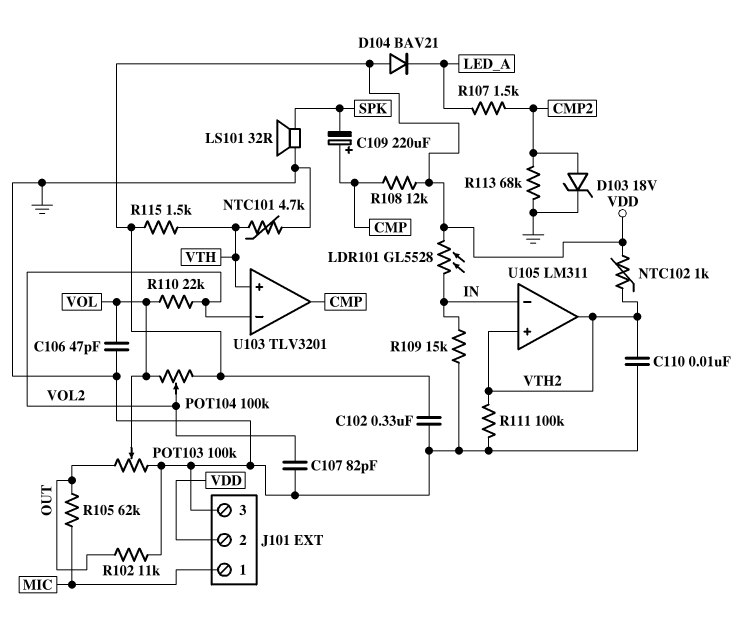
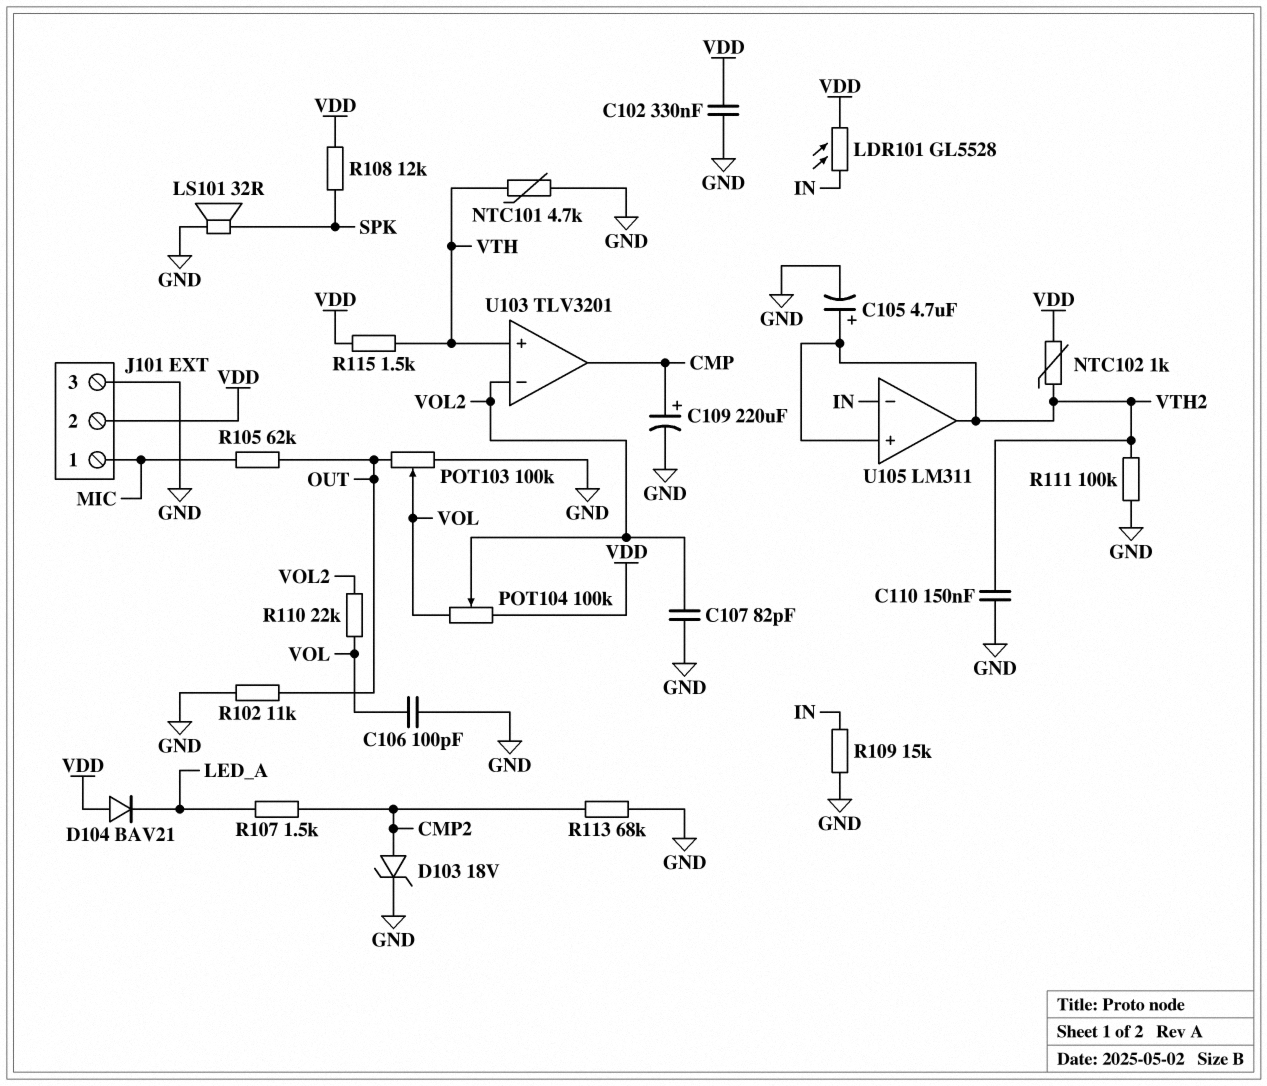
C105: none -> 4.7uF (plus VTH2, minus GND)
C106: 47pF (GND, VOL) -> 100pF (GND, VOL)
C109: 220uF (plus CMP, minus SPK) -> 220uF (plus CMP, minus GND)
C110: 10nF (GND, VTH2) -> 150nF (GND, VTH2)
R108: 12k (CMP, VDD) -> 12k (SPK, VDD)

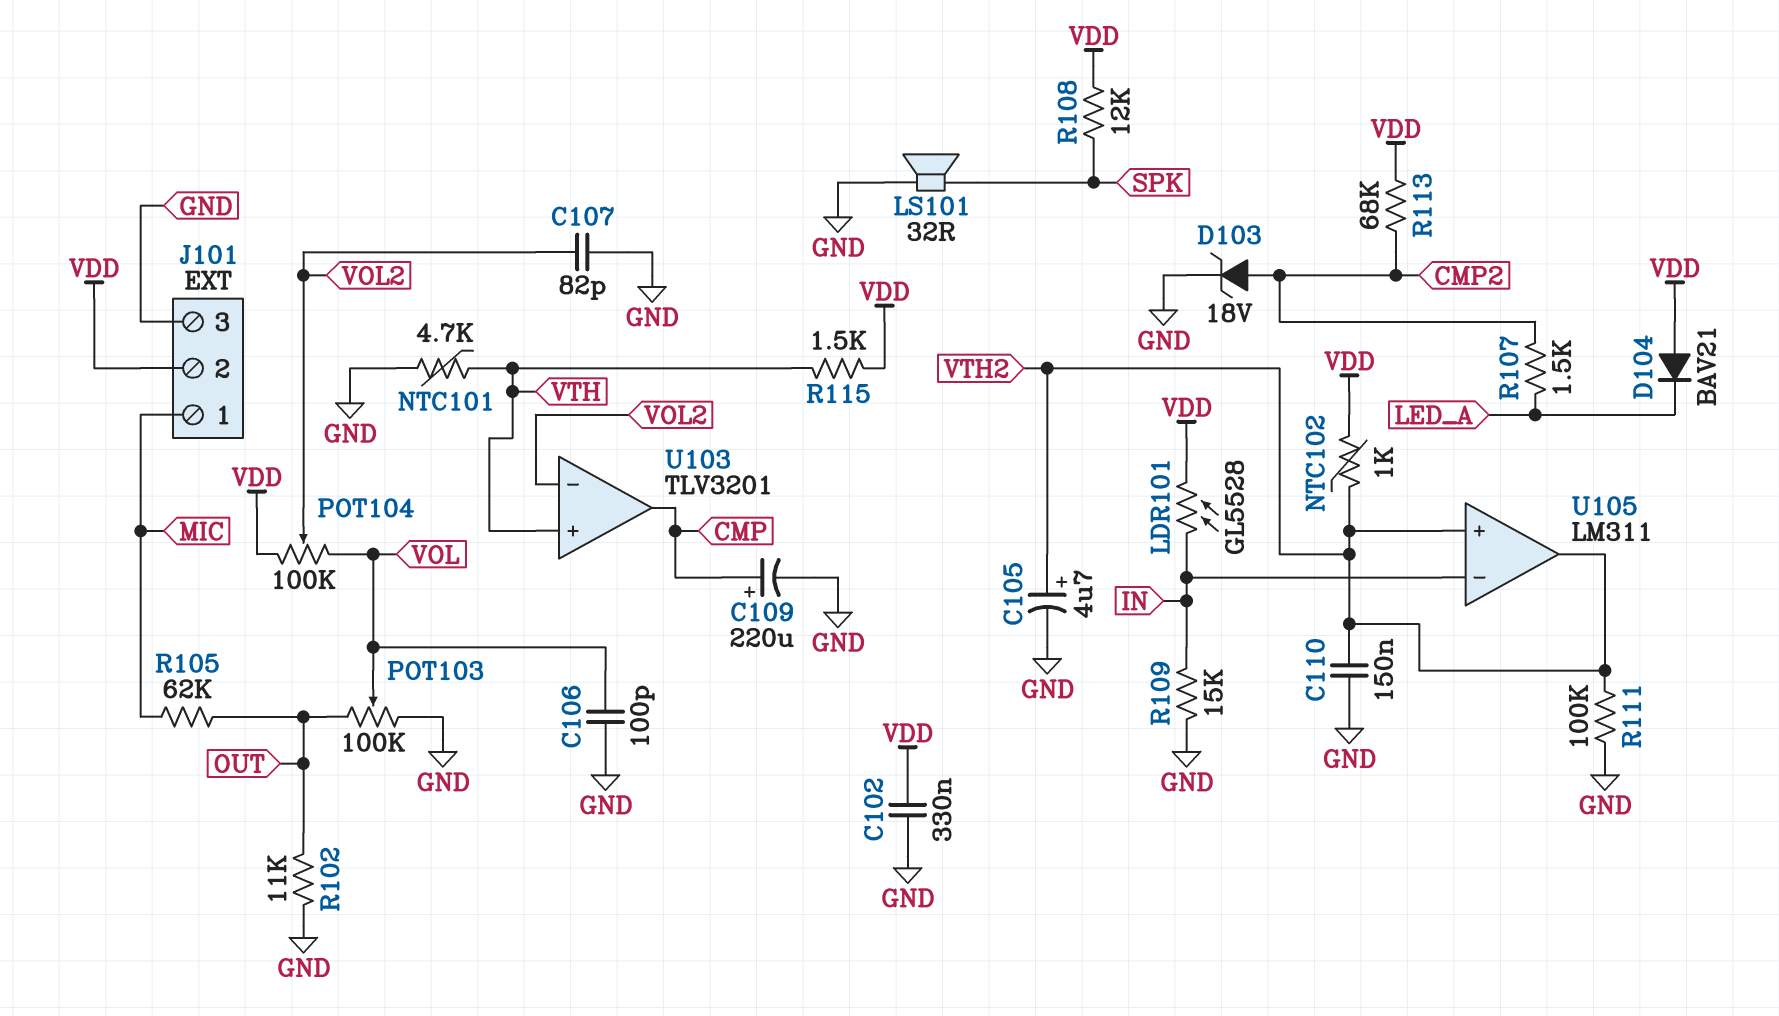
R110: 22k (VOL, VOL2) -> none
R113: 68k (CMP2, GND) -> 68k (CMP2, VDD)

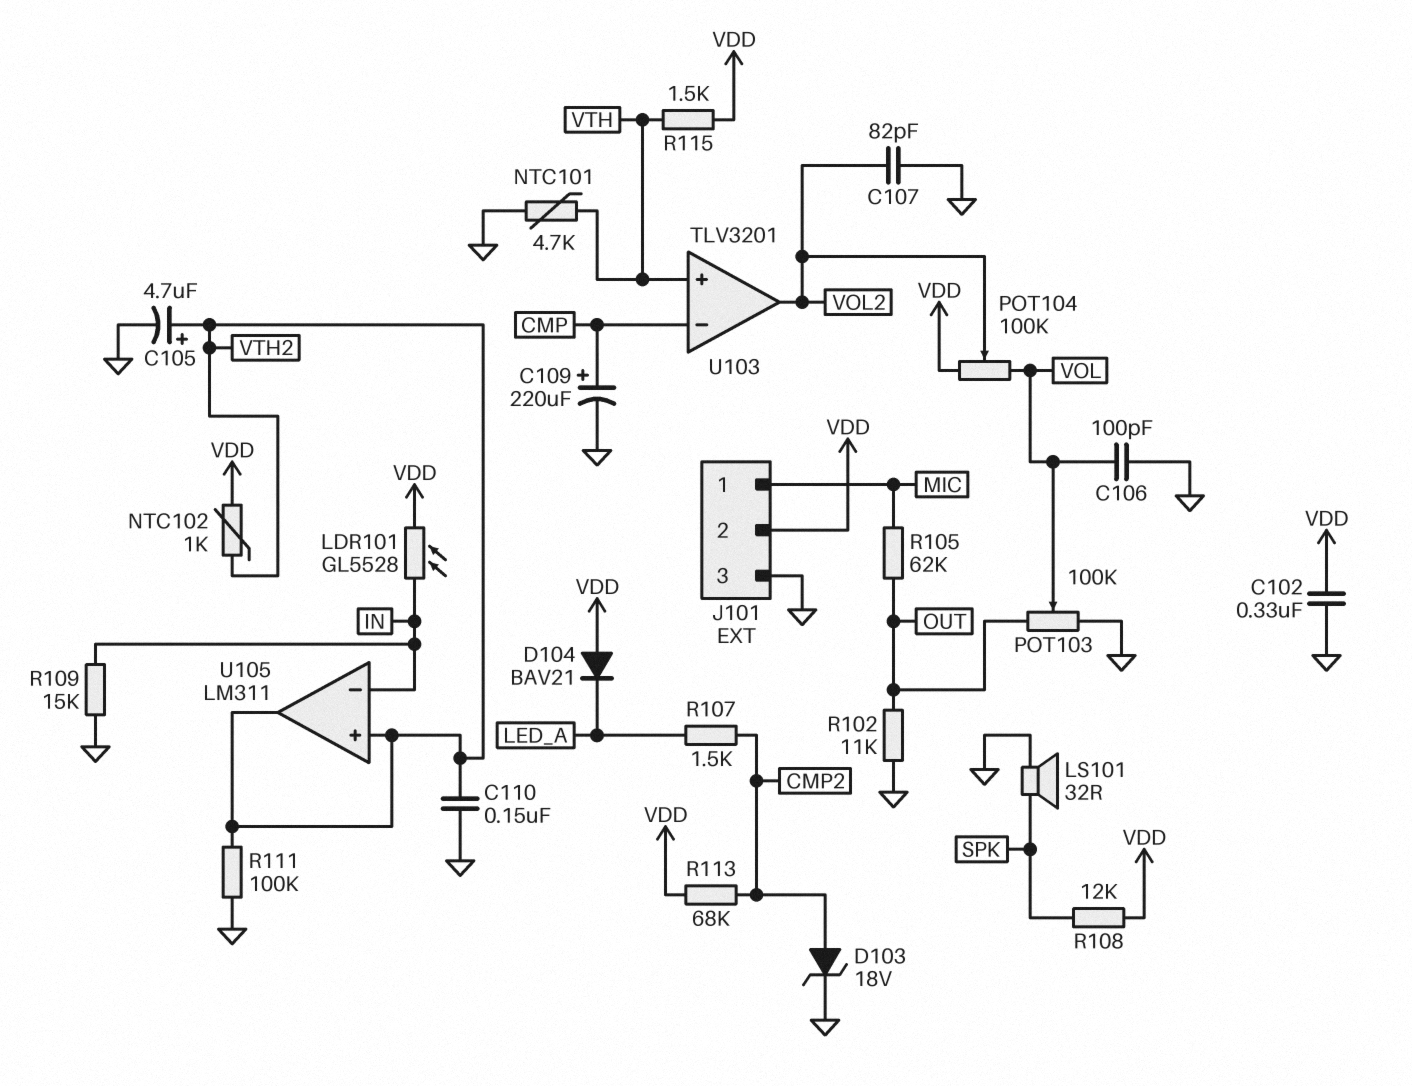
U103 pin in-: VOL2 -> CMP
U103 pin out: CMP -> VOL2

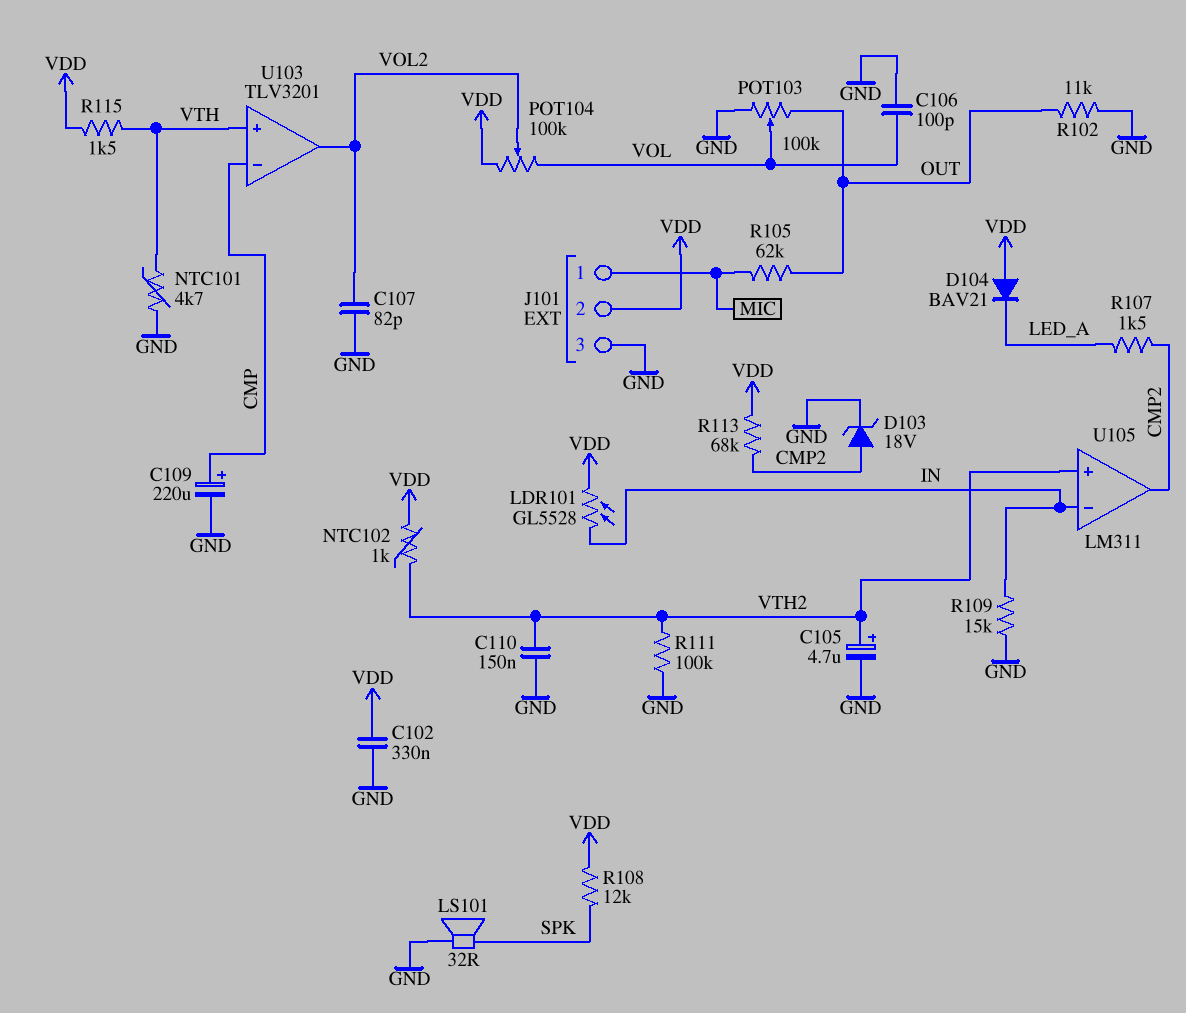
U105 pin out: VTH2 -> CMP2

